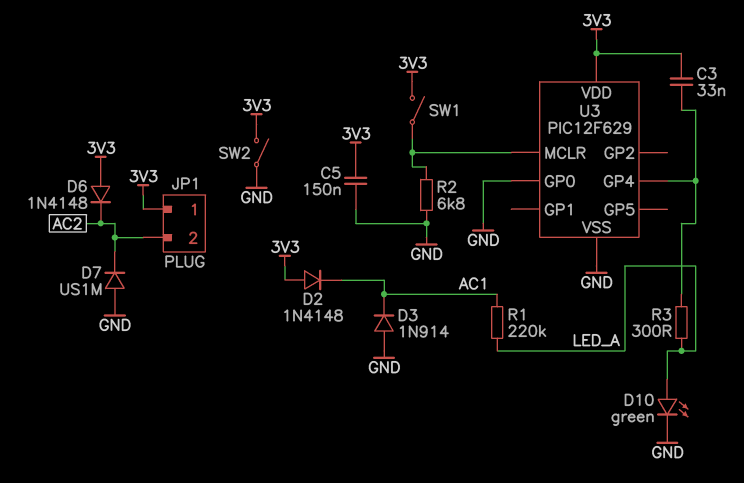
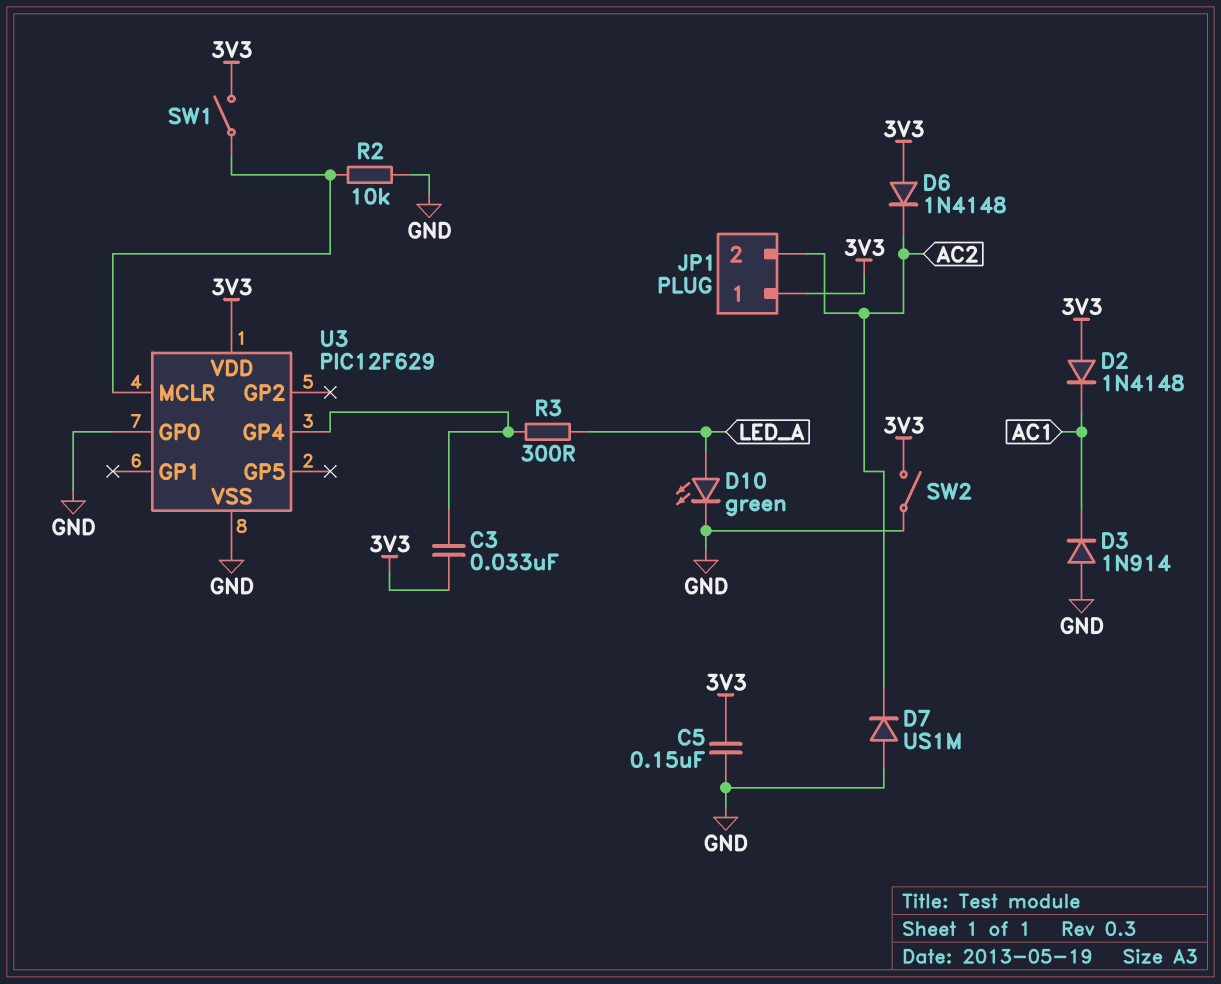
R1: 220k (AC1, LED_A) -> none
R2: 6.8k (GND, U3/MCLR) -> 10k (GND, U3/MCLR)

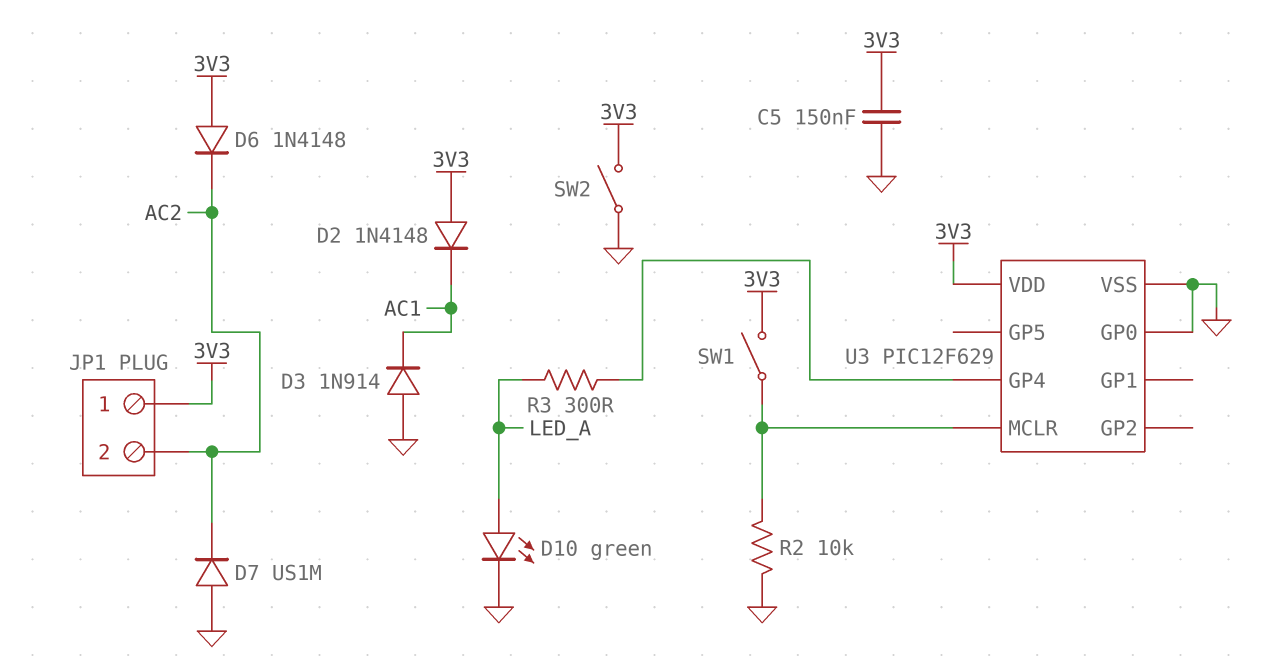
C3: 33nF (3V3, U3/GP4) -> none

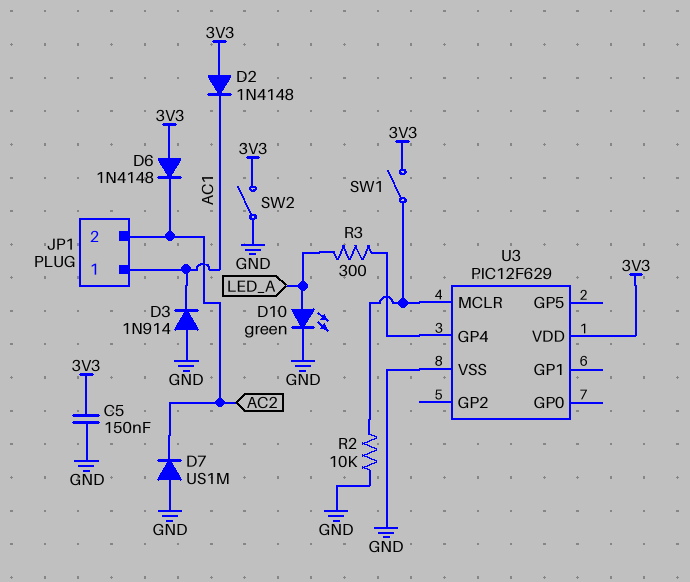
JP1 pin 1: 3V3 -> AC1
U3 pin GP0: GND -> none

